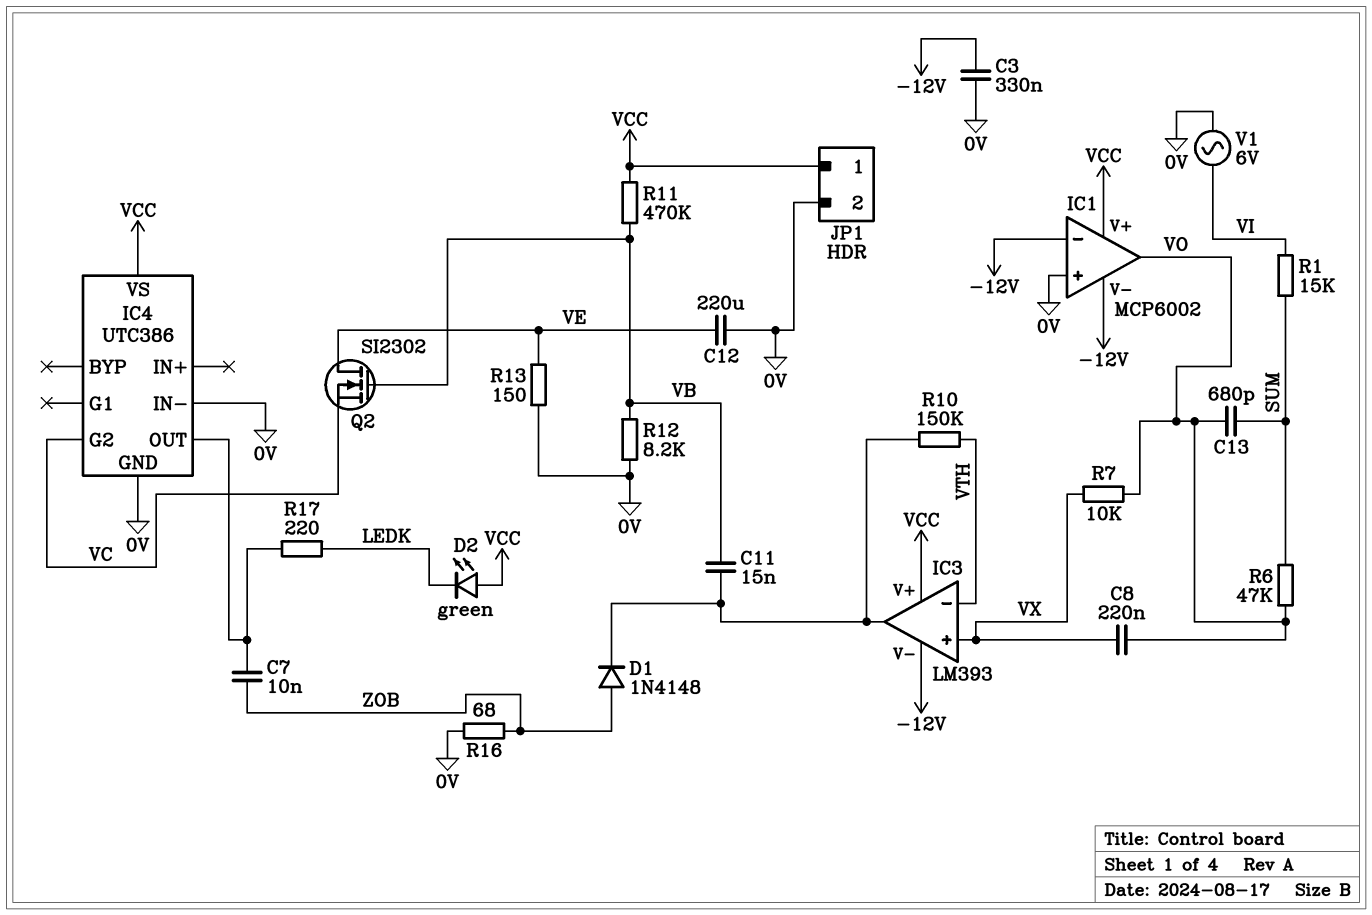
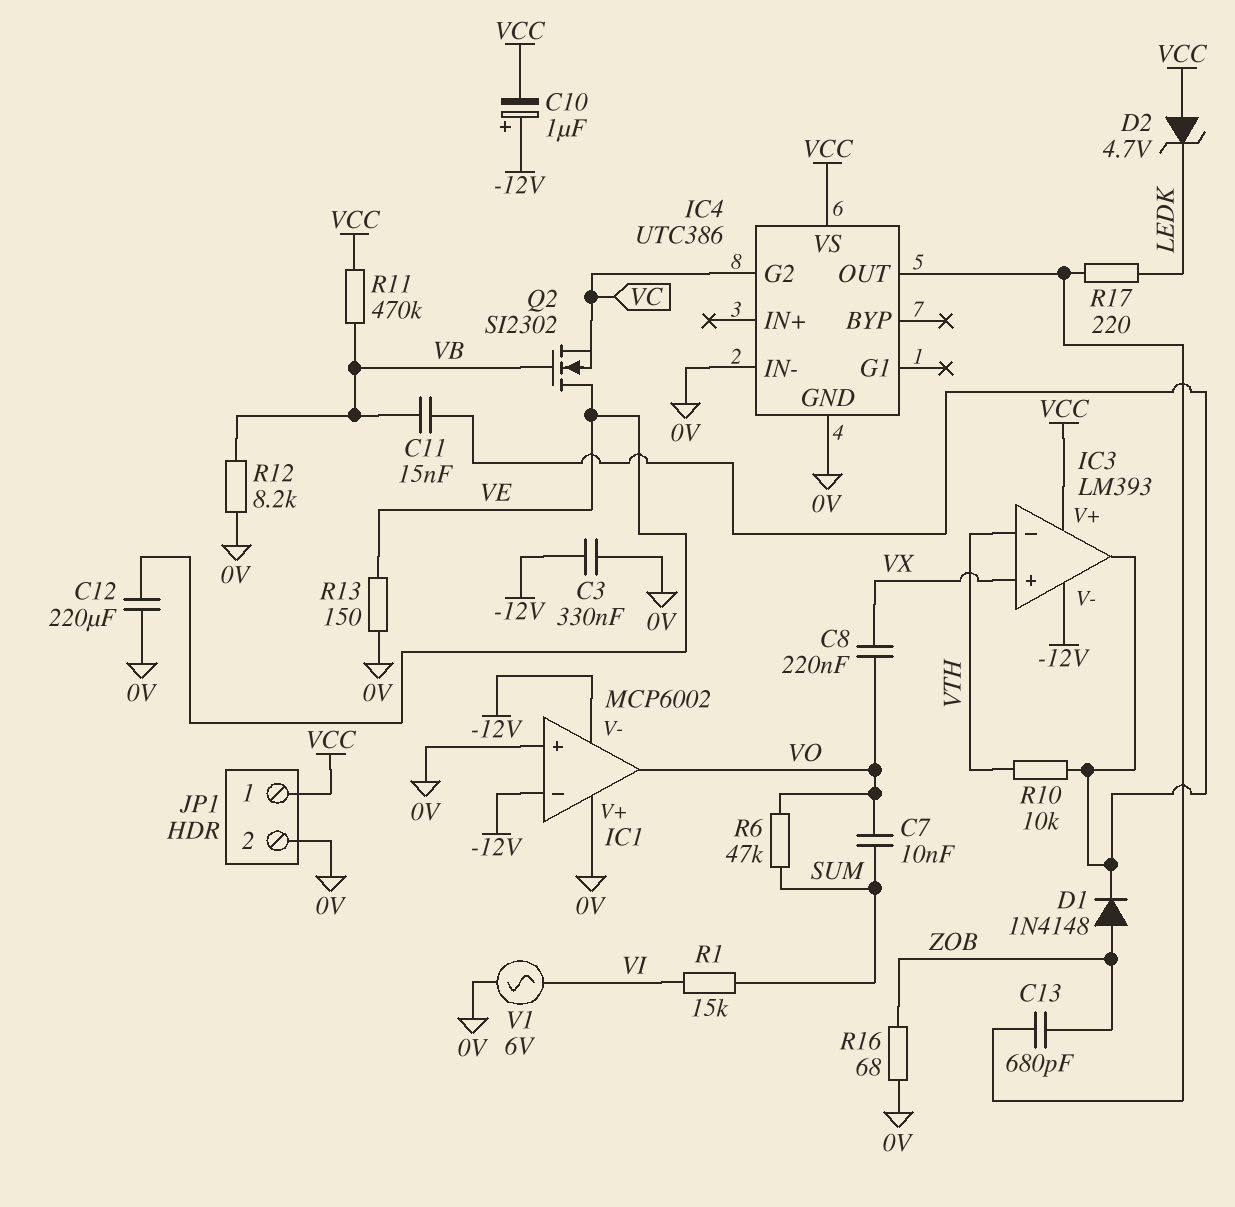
C7: 10nF (IC4/OUT, ZOB) -> 10nF (SUM, VO)
C10: none -> 1uF (plus -12V, minus VCC)
C13: 680pF (SUM, VO) -> 680pF (IC4/OUT, ZOB)
D2: LED green (A VCC, K LEDK) -> zener 4.7V (A VCC, K LEDK)
IC1 pin V+: VCC -> 0V
R7: 10k (VO, VX) -> none
R10: 150k (IC3/out, VTH) -> 10k (IC3/out, VTH)

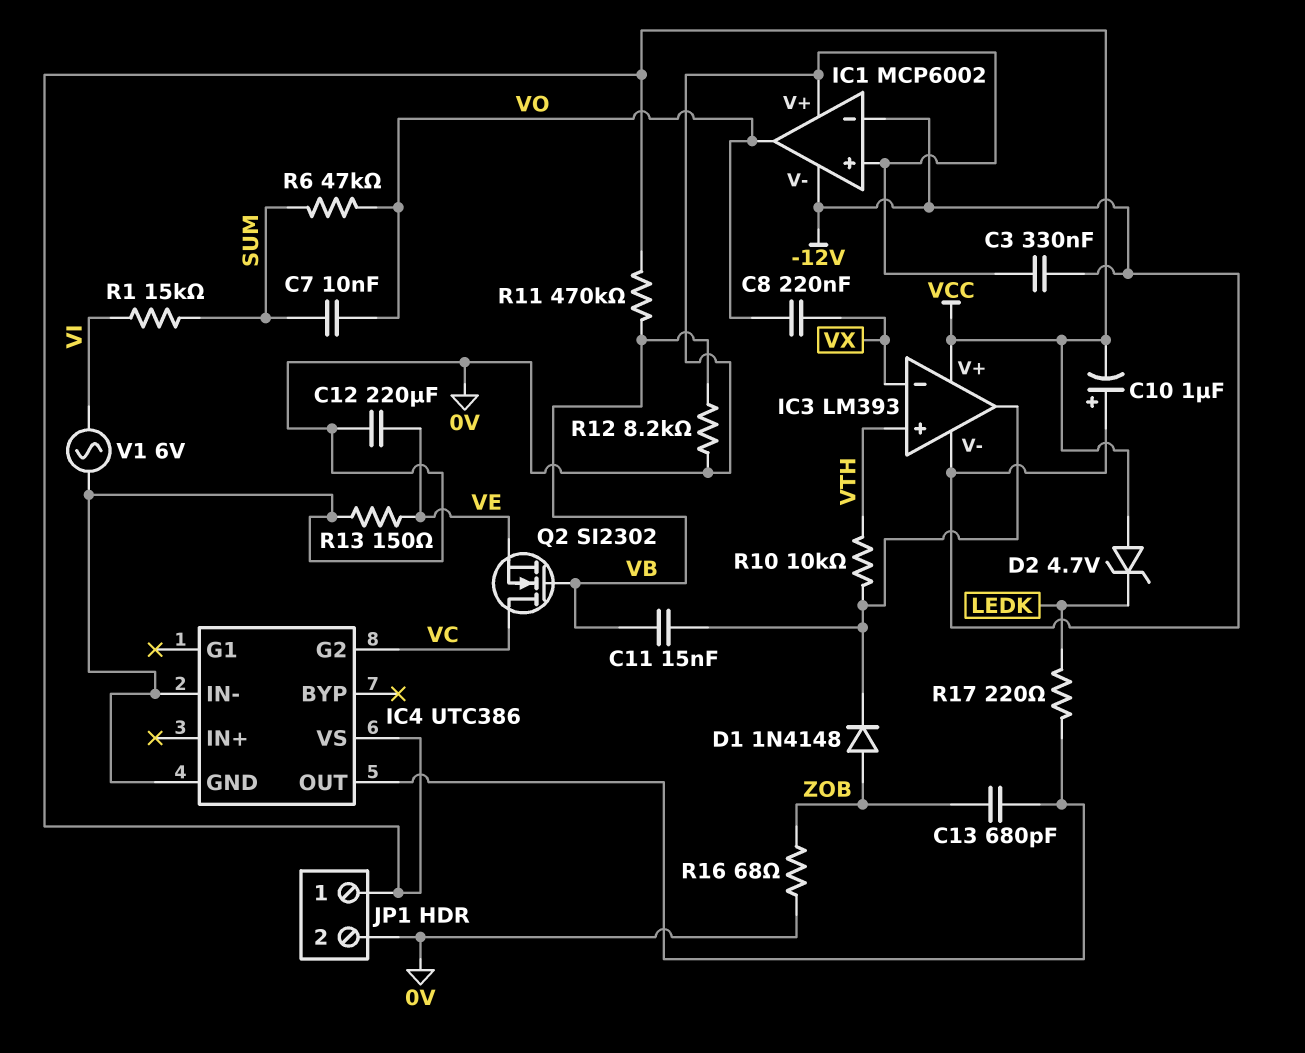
IC3 pin in+: VX -> VTH
IC3 pin in-: VTH -> VX
Q2: NMOS SI2302 (G VB, D VE, S VC) -> NMOS SI2302 (G VB, D VC, S VE)

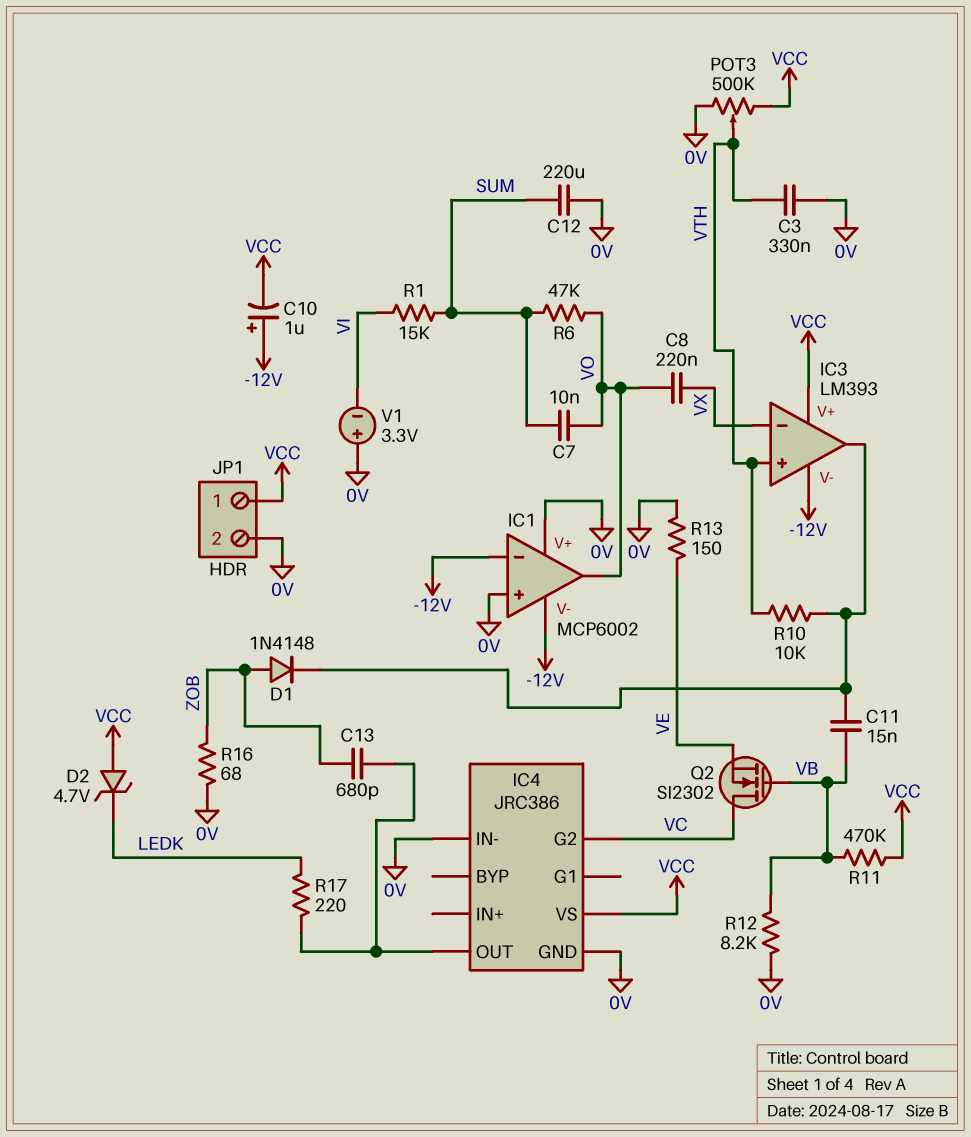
C3: 330nF (-12V, 0V) -> 330nF (0V, VTH)
C12: 220uF (0V, VE) -> 220uF (0V, SUM)
IC4: UTC386 -> JRC386
POT3: none -> 500k (0V, VCC, wiper VTH)
V1: AC 6V (0V, VI) -> 3.3V (plus 0V, minus VI)

